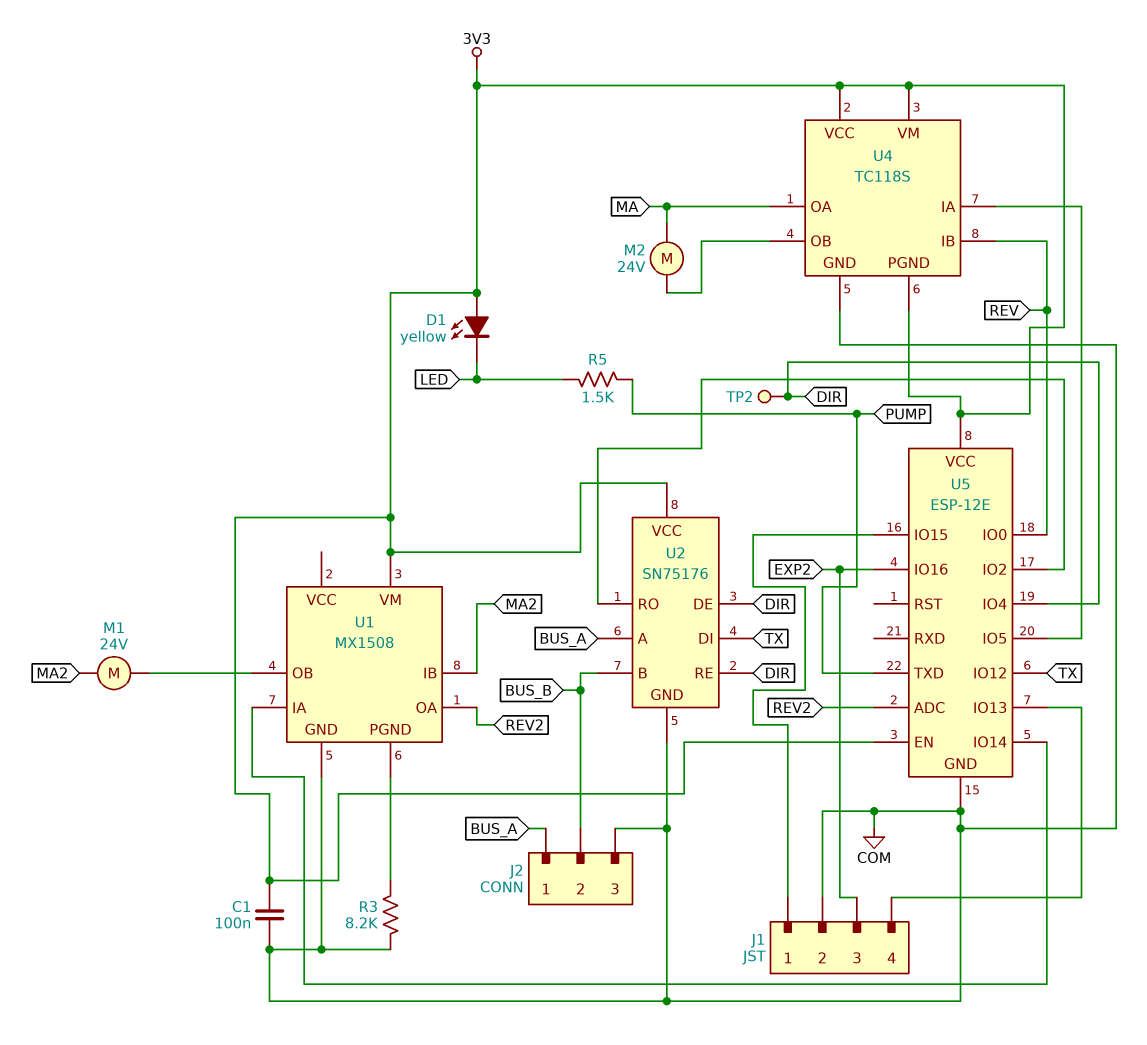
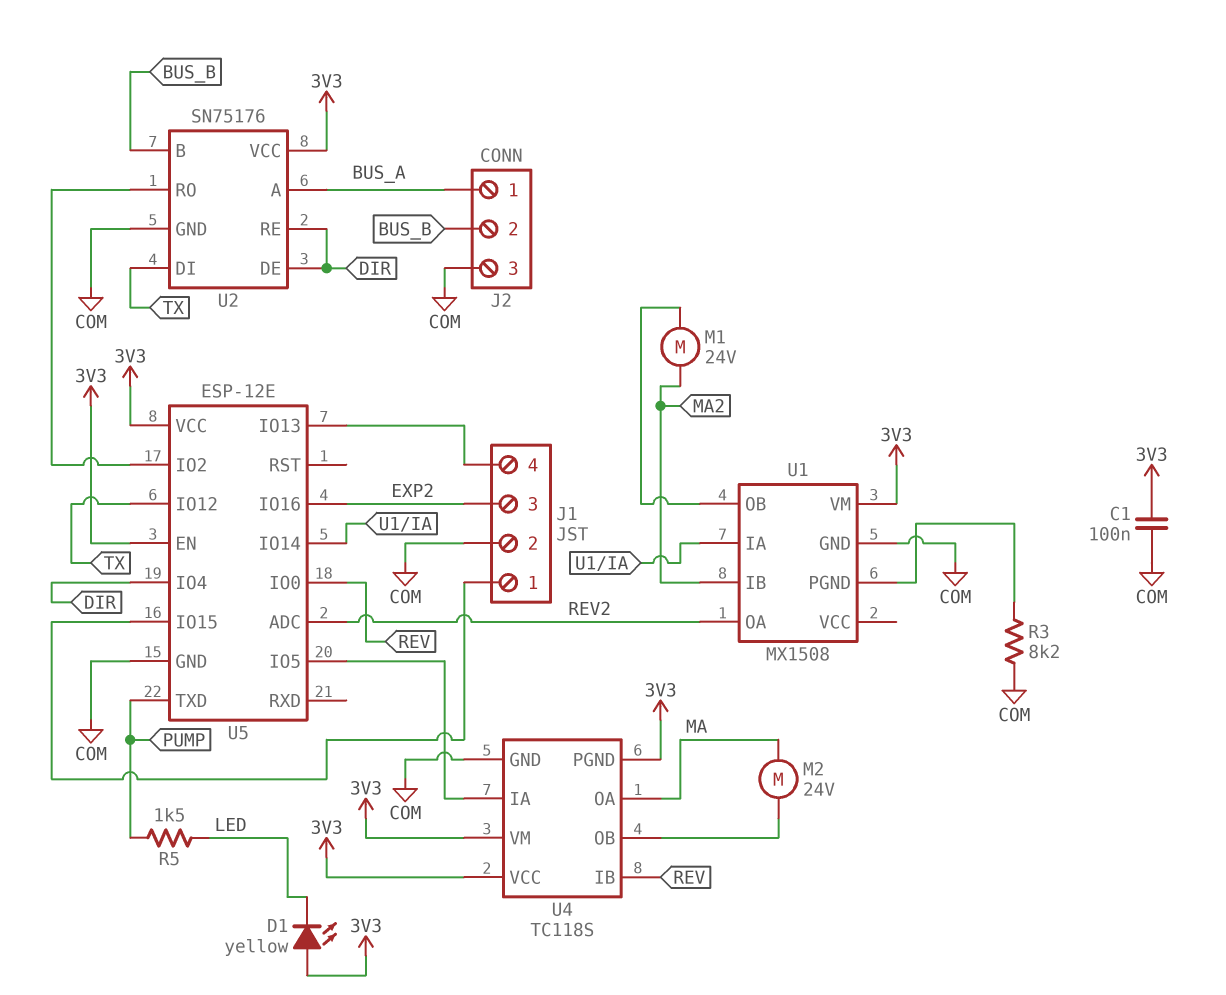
TP2: test point (DIR) -> none

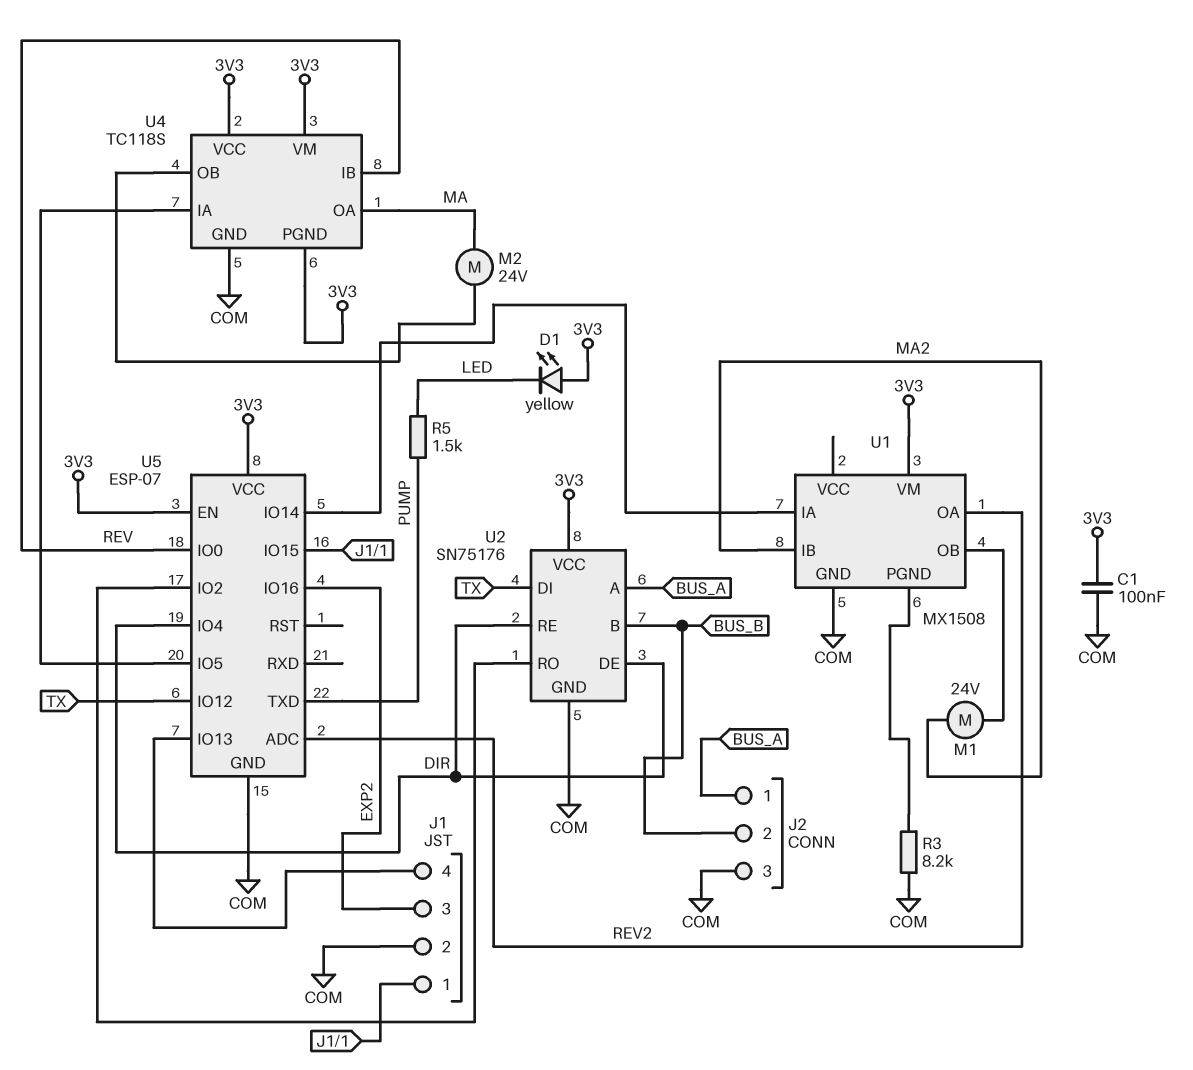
U5: ESP-12E -> ESP-07

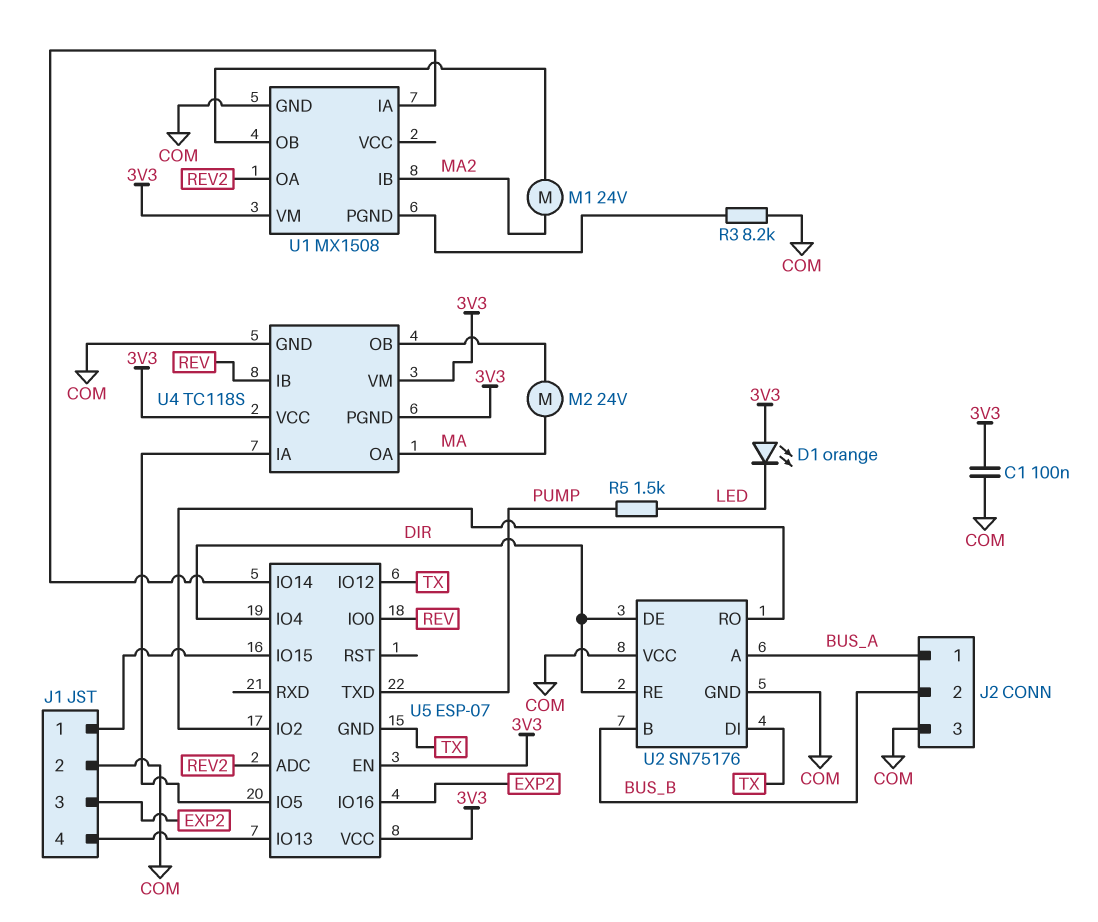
D1: LED yellow (A 3V3, K LED) -> LED orange (A 3V3, K LED)
U2 pin VCC: 3V3 -> COM
U5 pin GND: COM -> TX

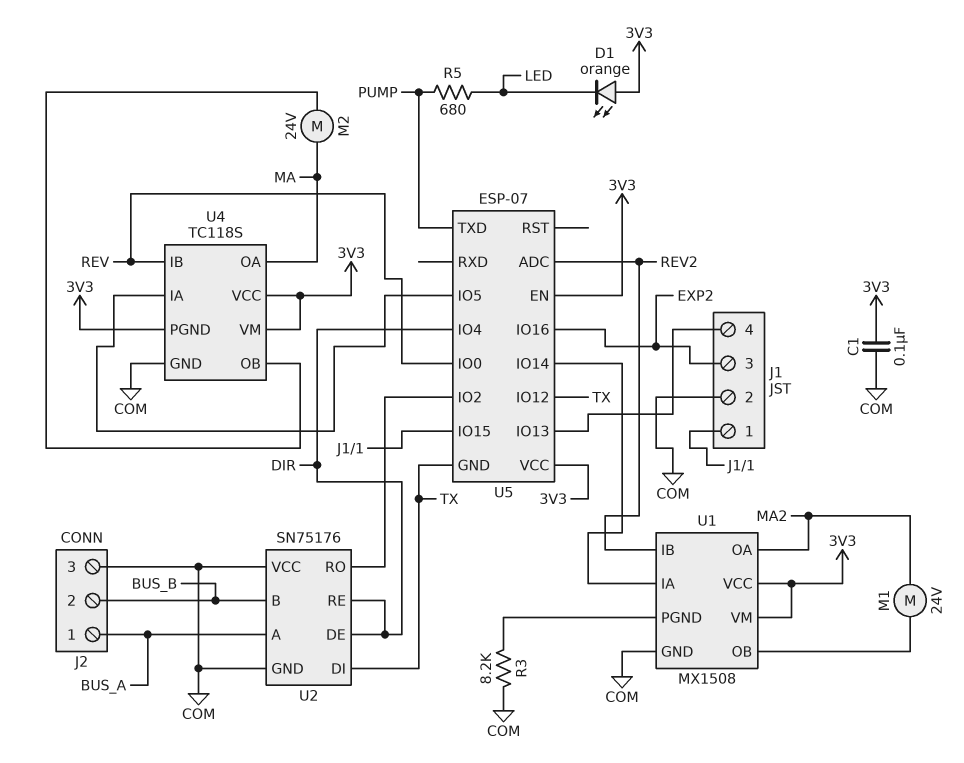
R5: 1.5k (LED, PUMP) -> 680 (LED, PUMP)
U1 pin IB: MA2 -> REV2
U1 pin OA: REV2 -> MA2
U1 pin VCC: none -> 3V3

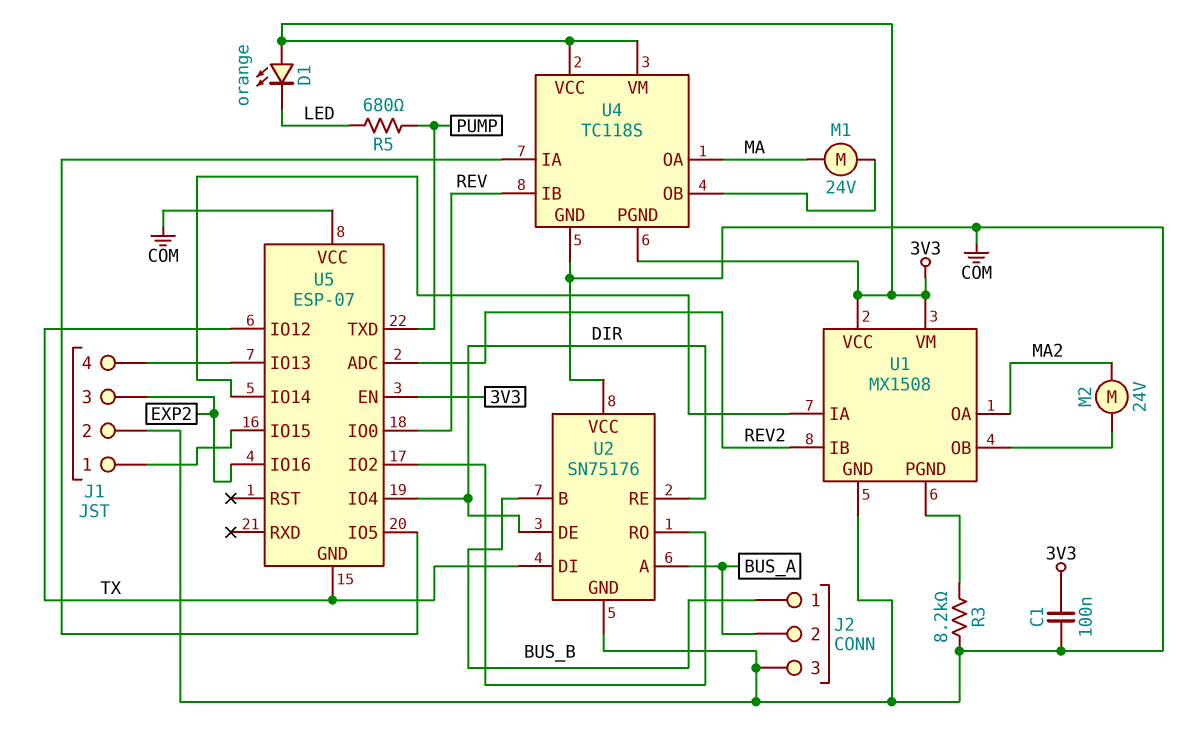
J2 pin 1: BUS_A -> BUS_B
J2 pin 2: BUS_B -> BUS_A
M1: motor 24V (MA2, U1/OB) -> motor 24V (MA, U4/OB)
M2: motor 24V (MA, U4/OB) -> motor 24V (MA2, U1/OB)
U5 pin VCC: 3V3 -> COM

